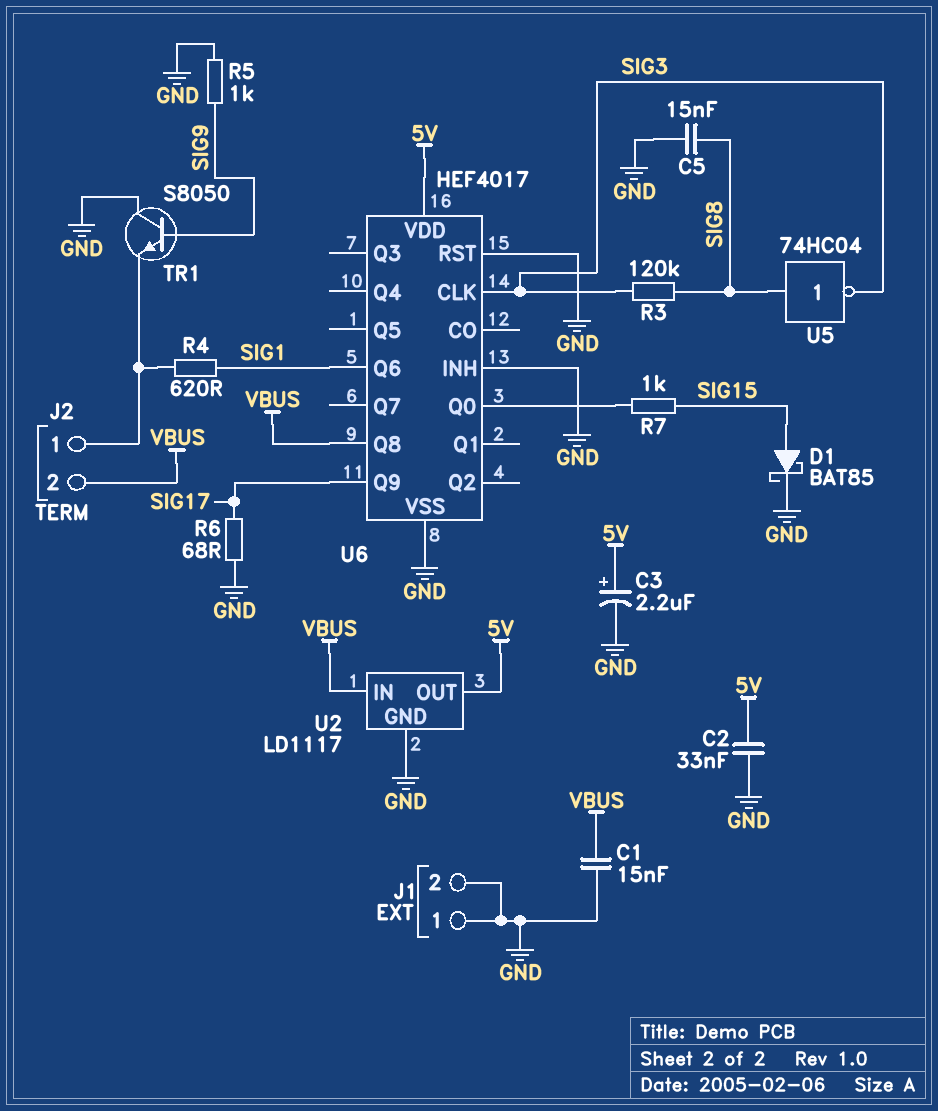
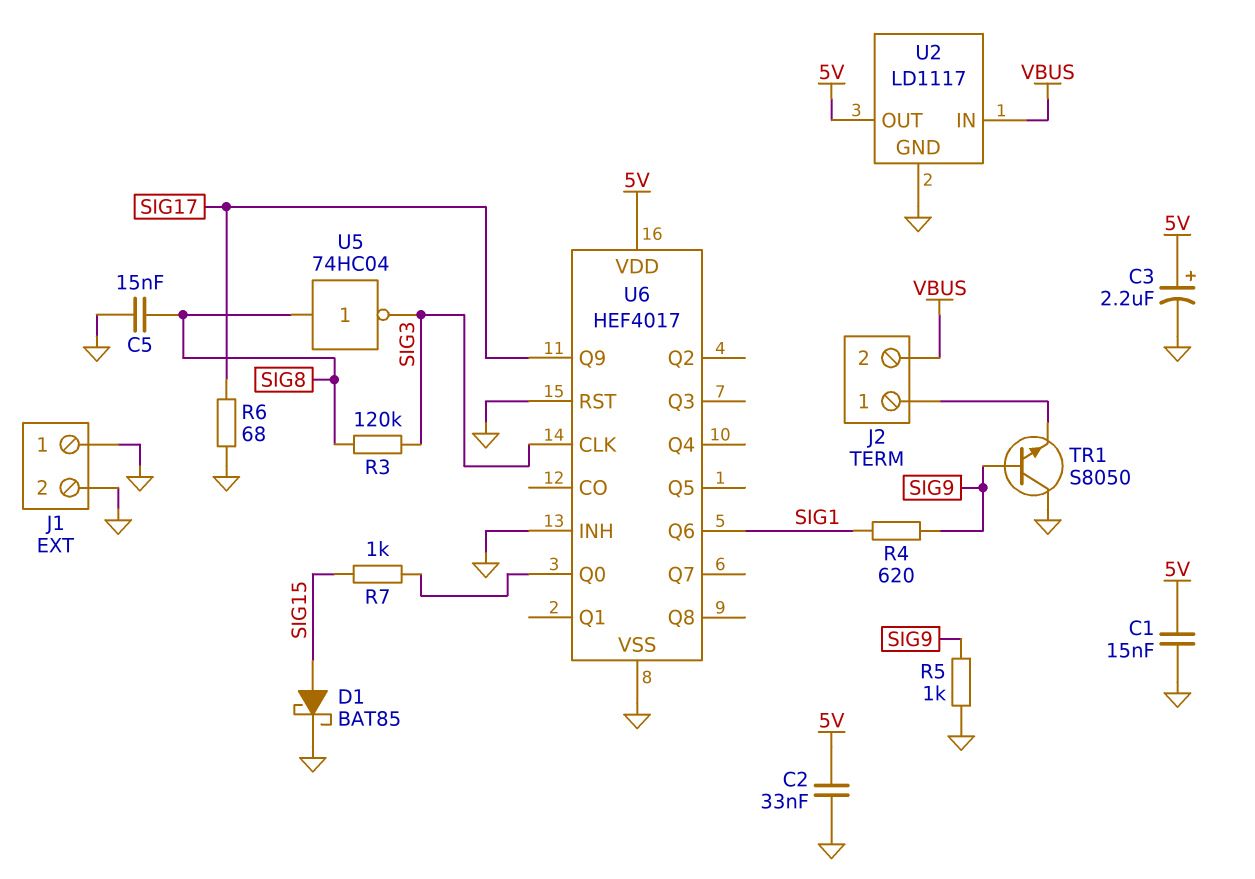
C1: 15nF (GND, VBUS) -> 15nF (5V, GND)
R4: 620 (J2/1, SIG1) -> 620 (SIG1, SIG9)
U6 pin Q8: VBUS -> none

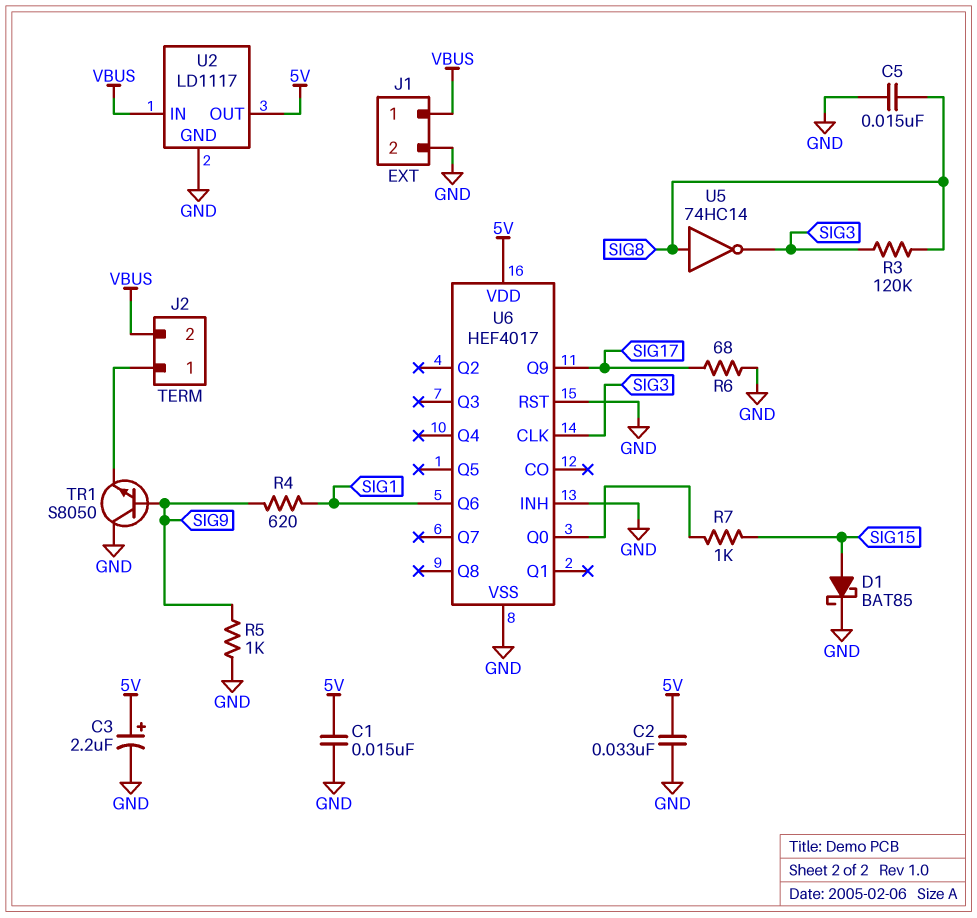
J1 pin 1: GND -> VBUS
U5: NOT 74HC04 (in SIG8, out SIG3) -> NOT 74HC14 (in SIG8, out SIG3)

